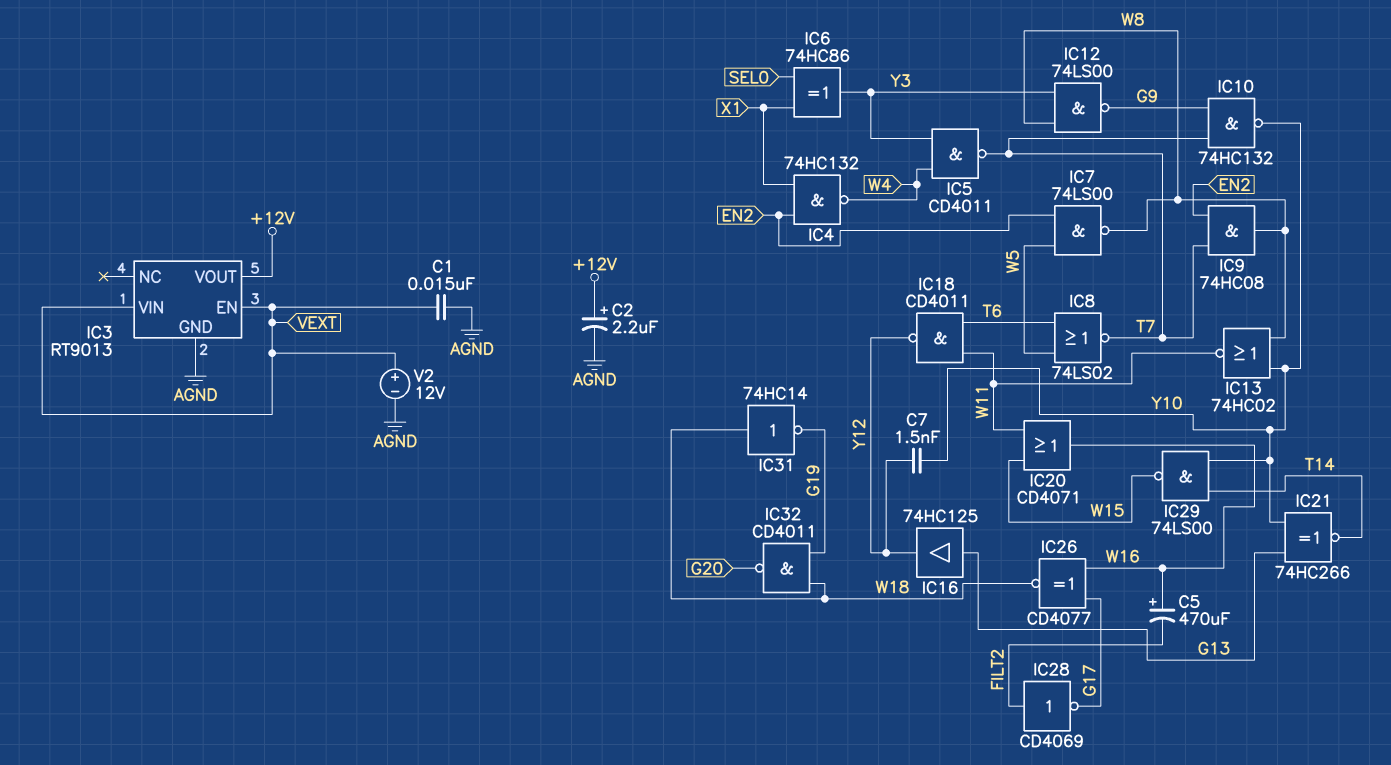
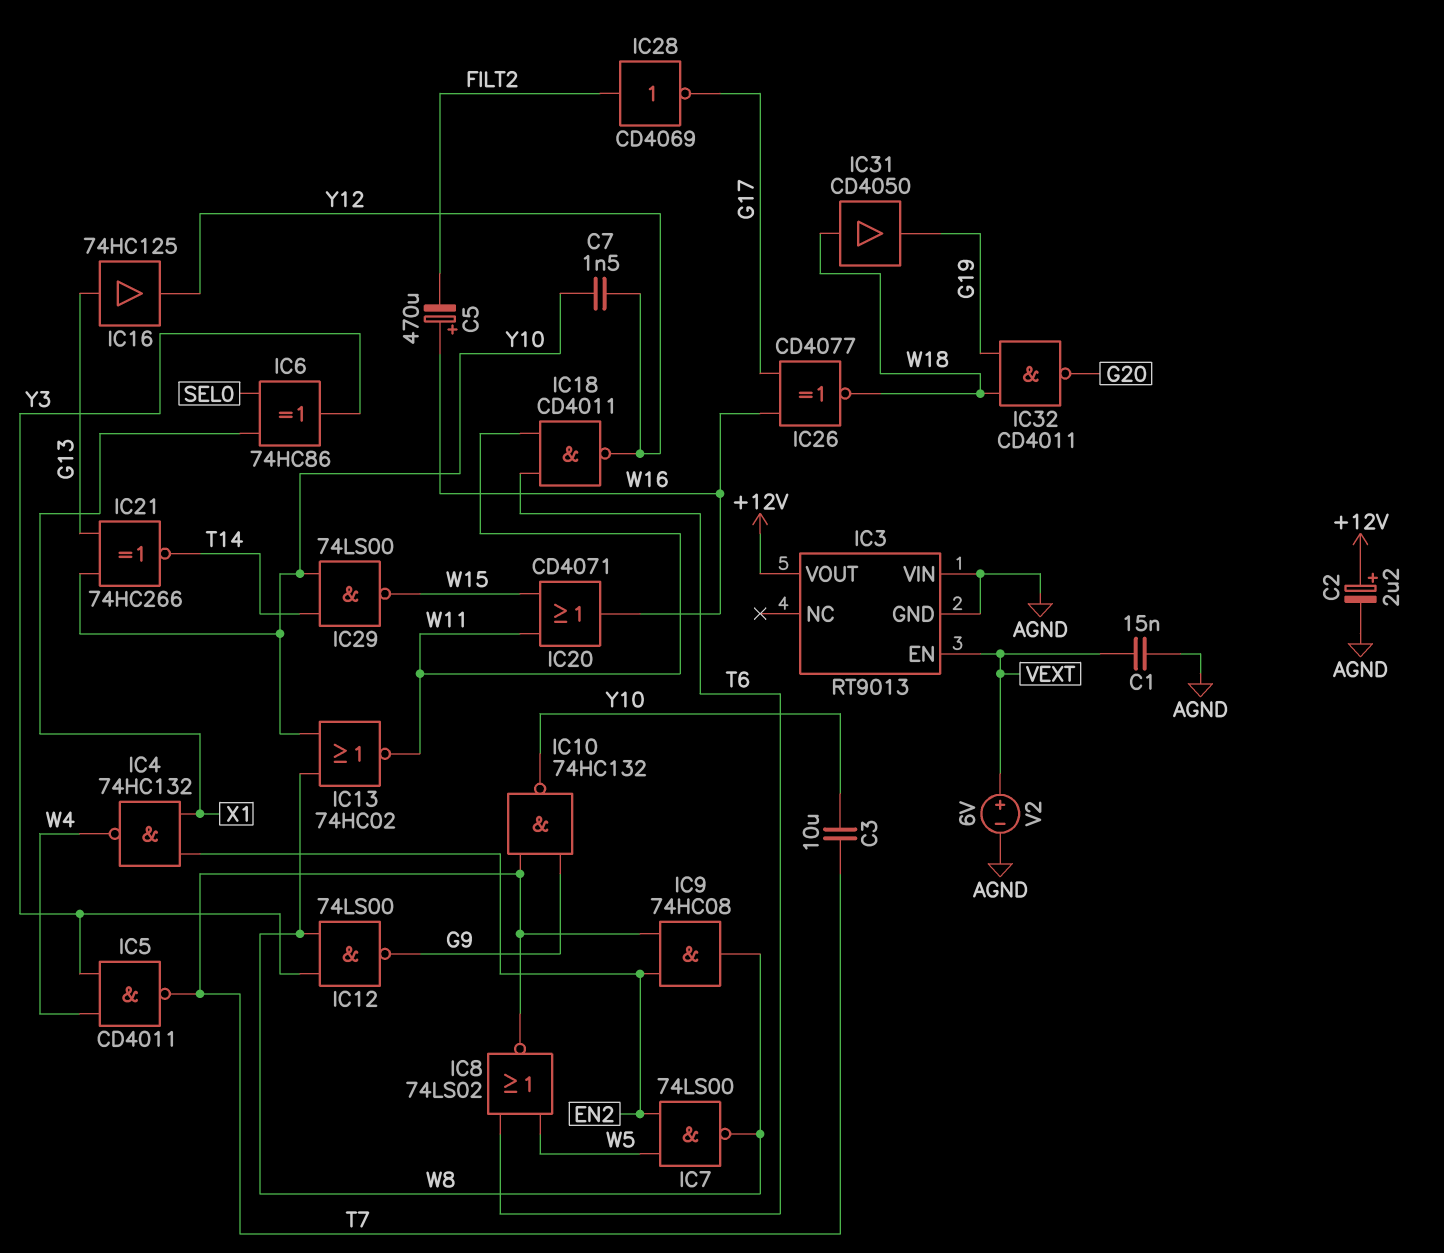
C3: none -> 10uF (T7, Y10)
IC3 pin VIN: VEXT -> AGND
IC31: NOT 74HC14 (in W18, out G19) -> buffer CD4050 (in W18, out G19)
V2: 12V (plus VEXT, minus AGND) -> 6V (plus VEXT, minus AGND)

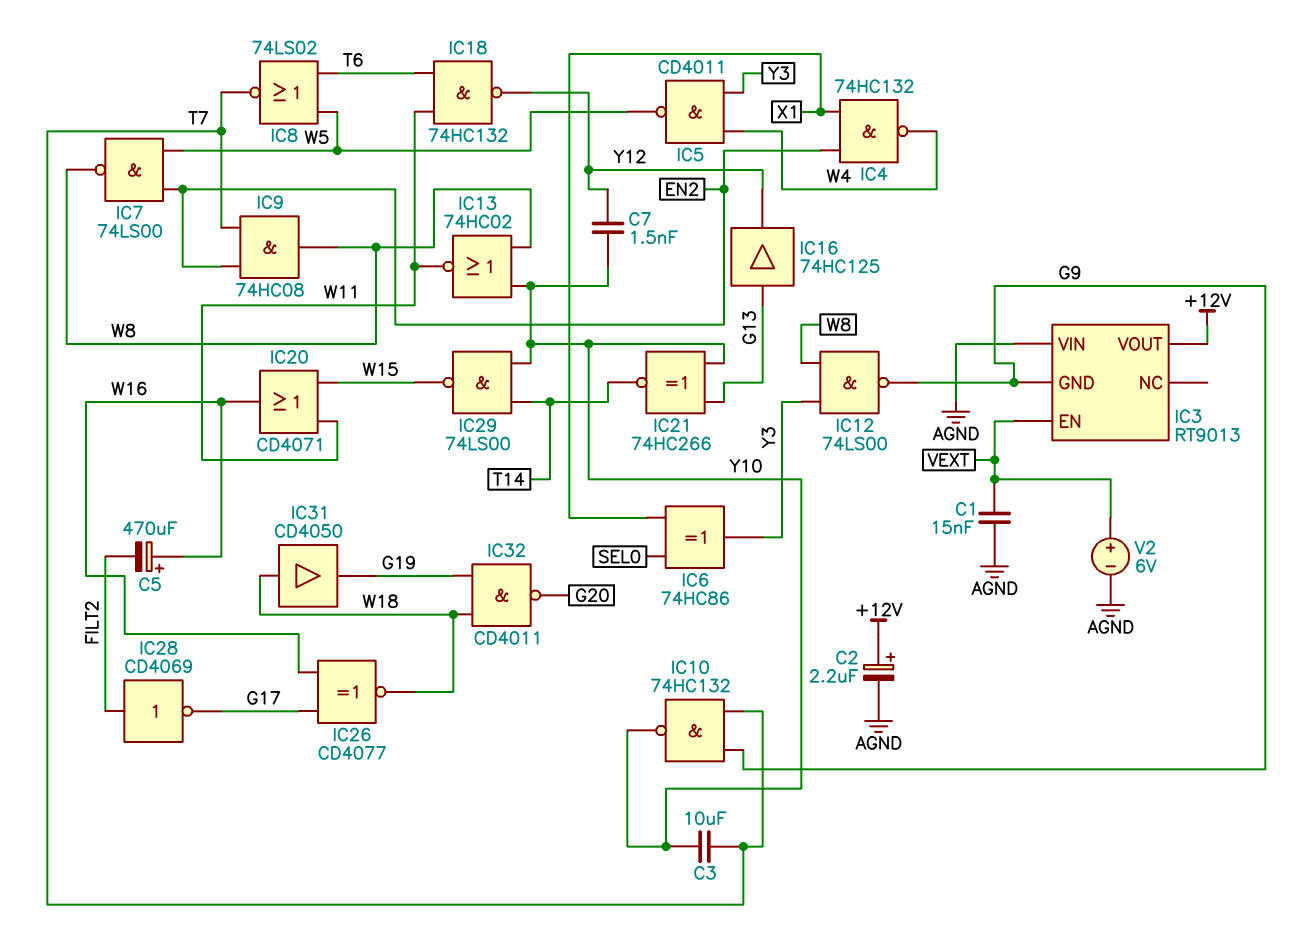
IC3 pin GND: AGND -> G9
IC5: NAND CD4011 (in W4, in Y3, out T7) -> NAND CD4011 (in W4, in Y3, out W5)
IC18: NAND CD4011 (in T6, in W11, out Y12) -> NAND 74HC132 (in T6, in W11, out Y12)

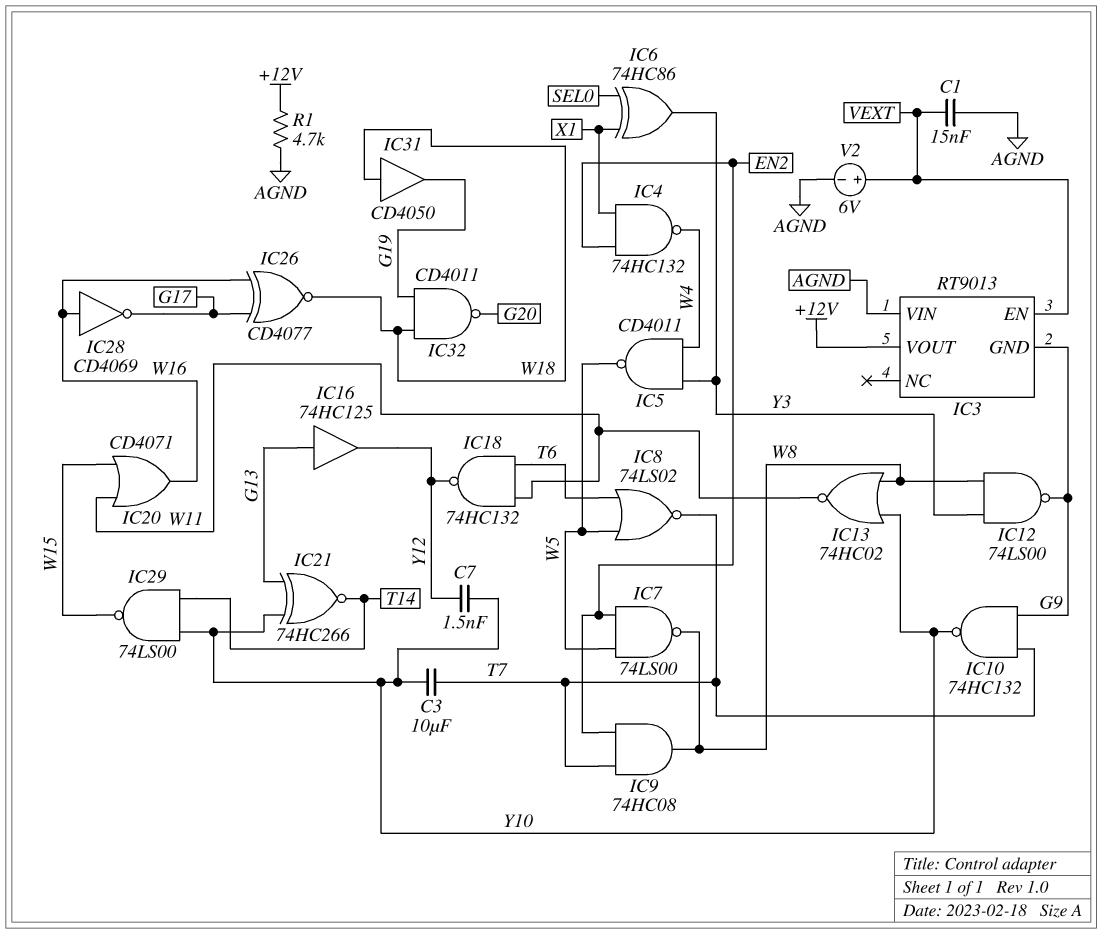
C2: 2.2uF (plus +12V, minus AGND) -> none
C5: 470uF (plus W16, minus FILT2) -> none
IC28: NOT CD4069 (in FILT2, out G17) -> NOT CD4069 (in W16, out G17)
R1: none -> 4.7k (+12V, AGND)

